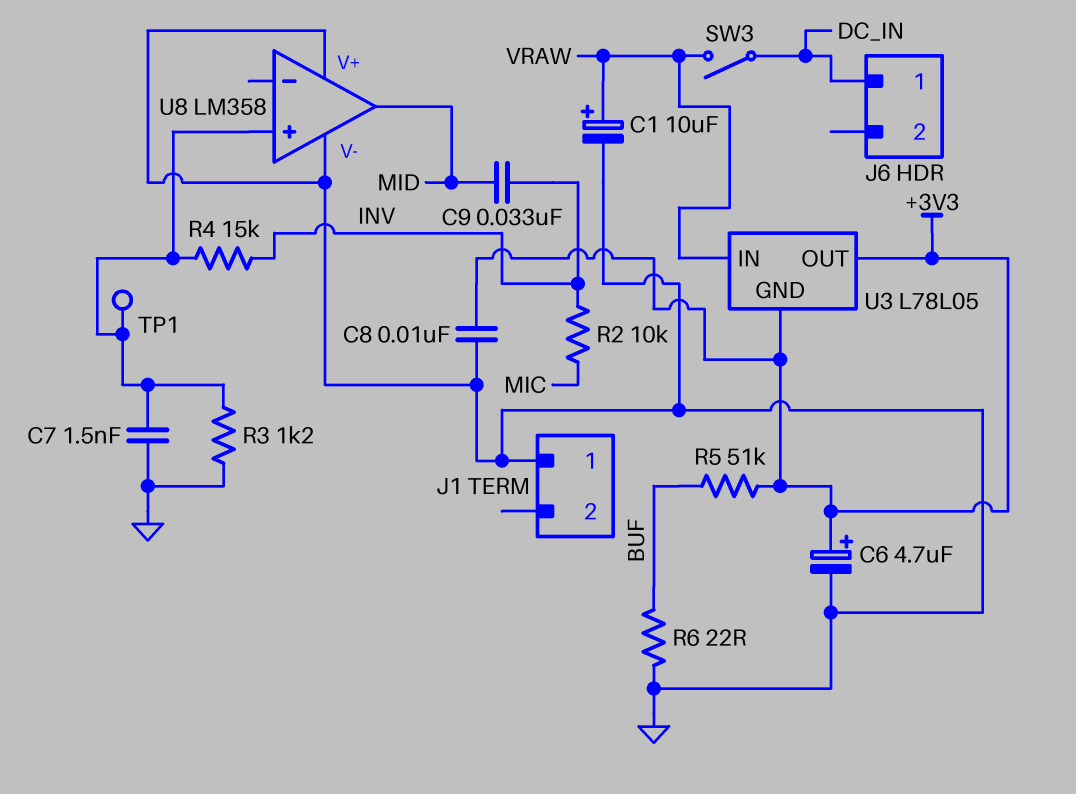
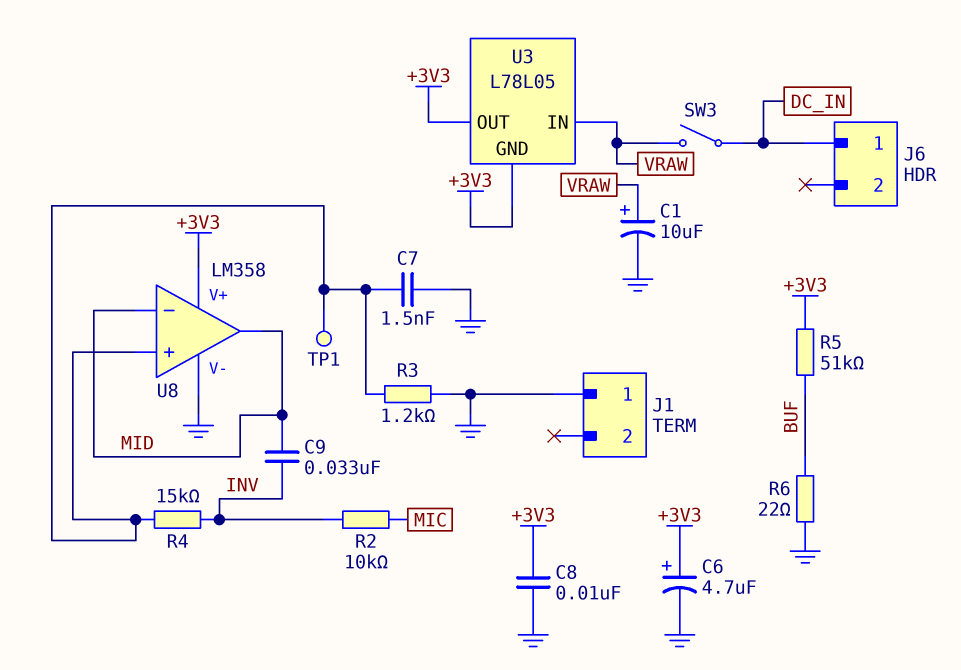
U8 pin V+: GND -> +3V3
U8 pin in-: none -> MID

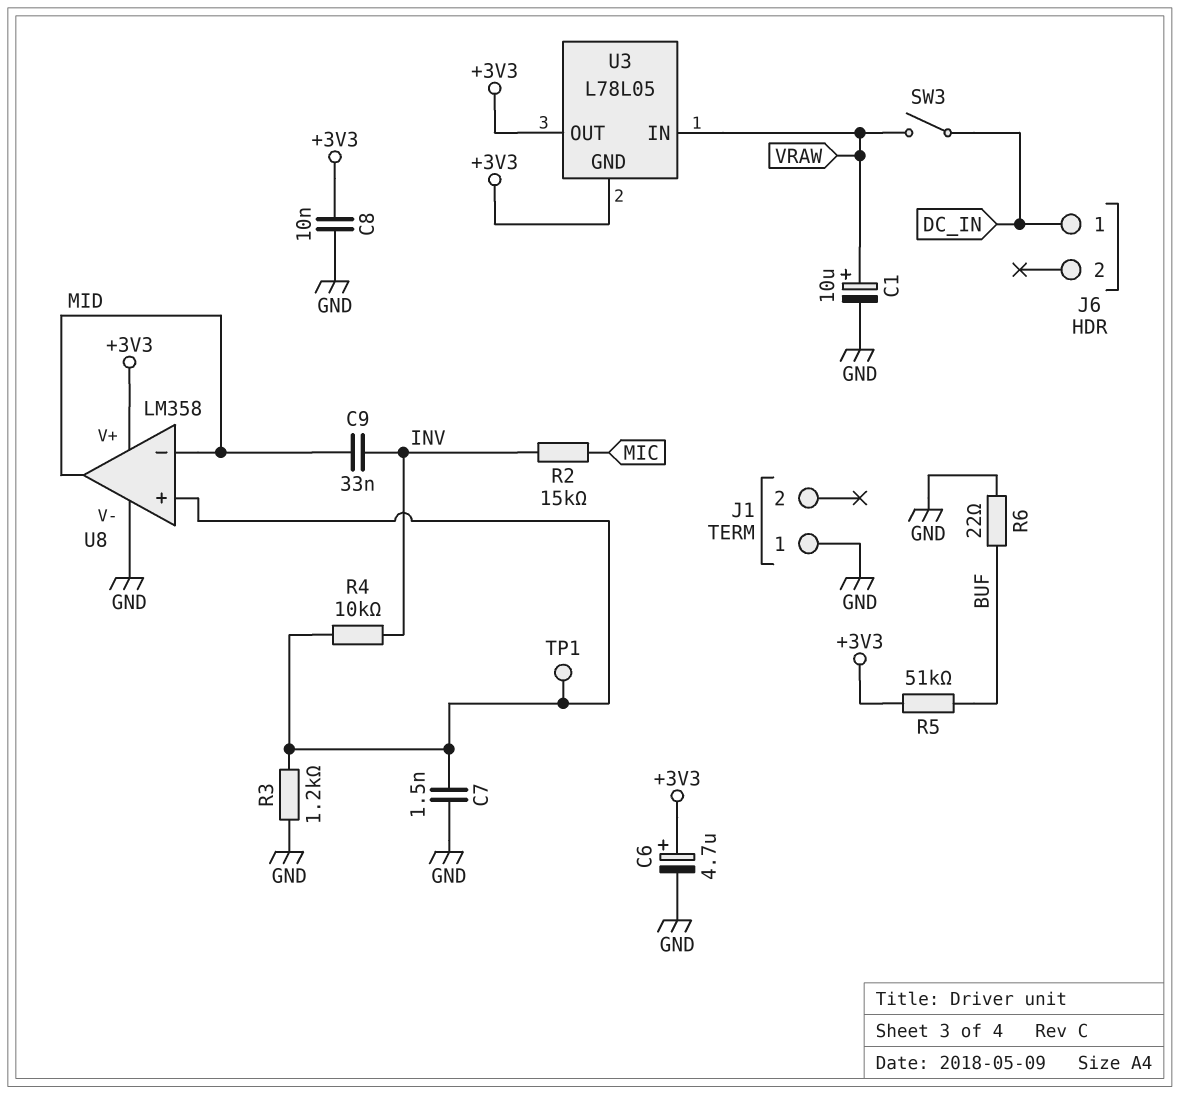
R2: 10k (INV, MIC) -> 15k (INV, MIC)
R4: 15k (INV, U8/in+) -> 10k (INV, U8/in+)

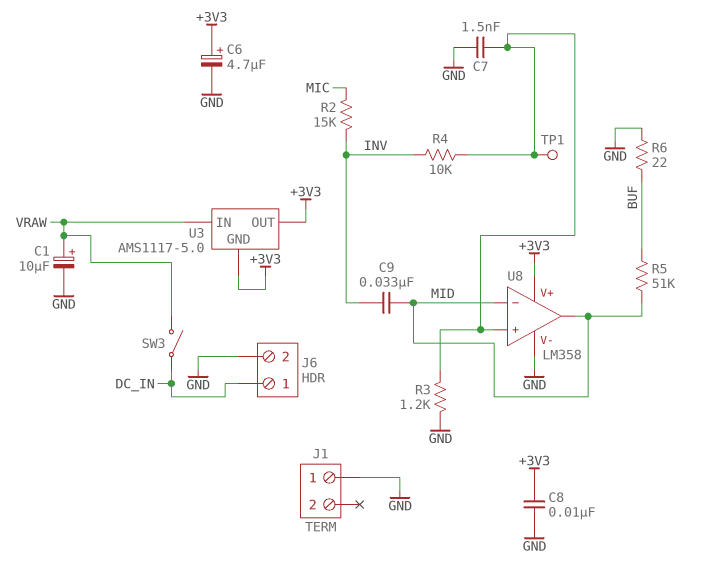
J6 pin 2: none -> GND
R5: 51k (+3V3, BUF) -> 51k (BUF, MID)
U3: L78L05 -> AMS1117-5.0

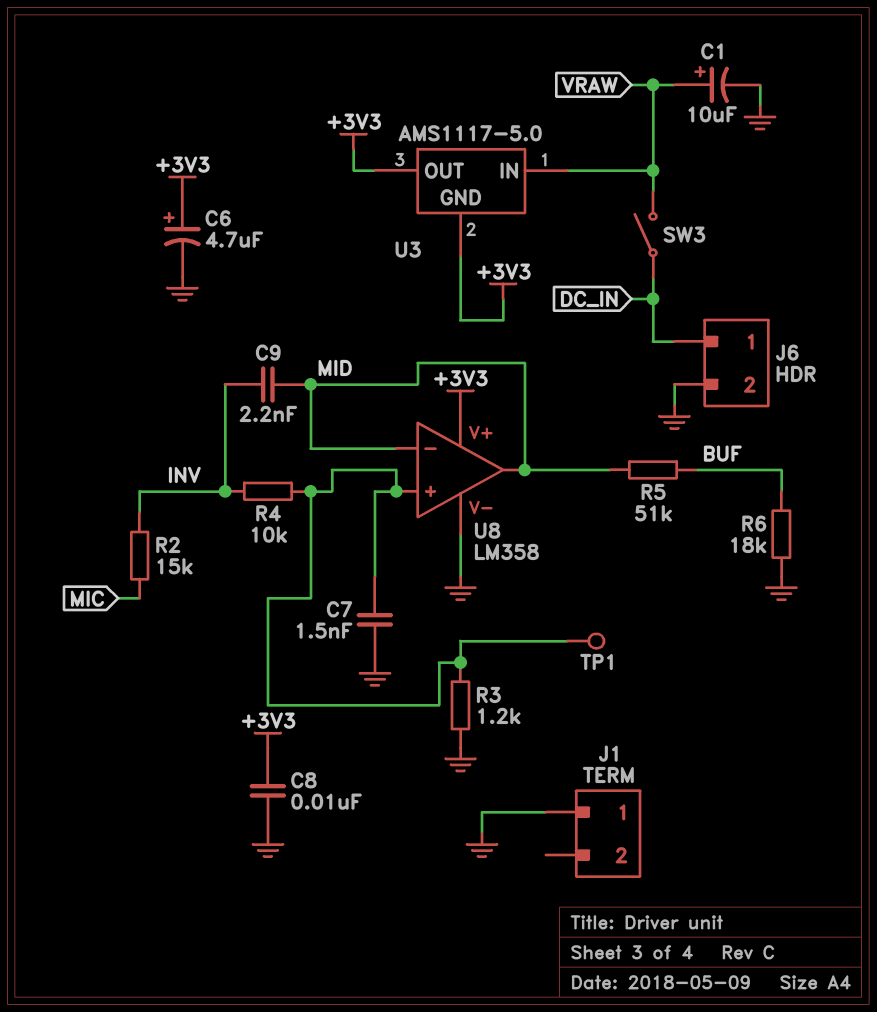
C9: 33nF (INV, MID) -> 2.2nF (INV, MID)
R6: 22 (BUF, GND) -> 18k (BUF, GND)

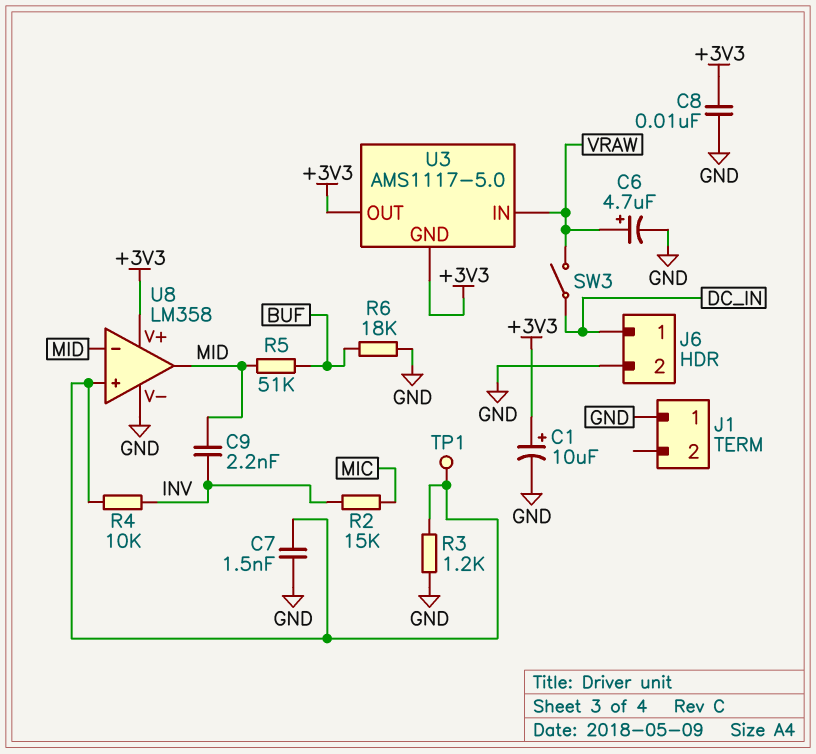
C1: 10uF (plus VRAW, minus GND) -> 10uF (plus +3V3, minus GND)
C6: 4.7uF (plus +3V3, minus GND) -> 4.7uF (plus VRAW, minus GND)

